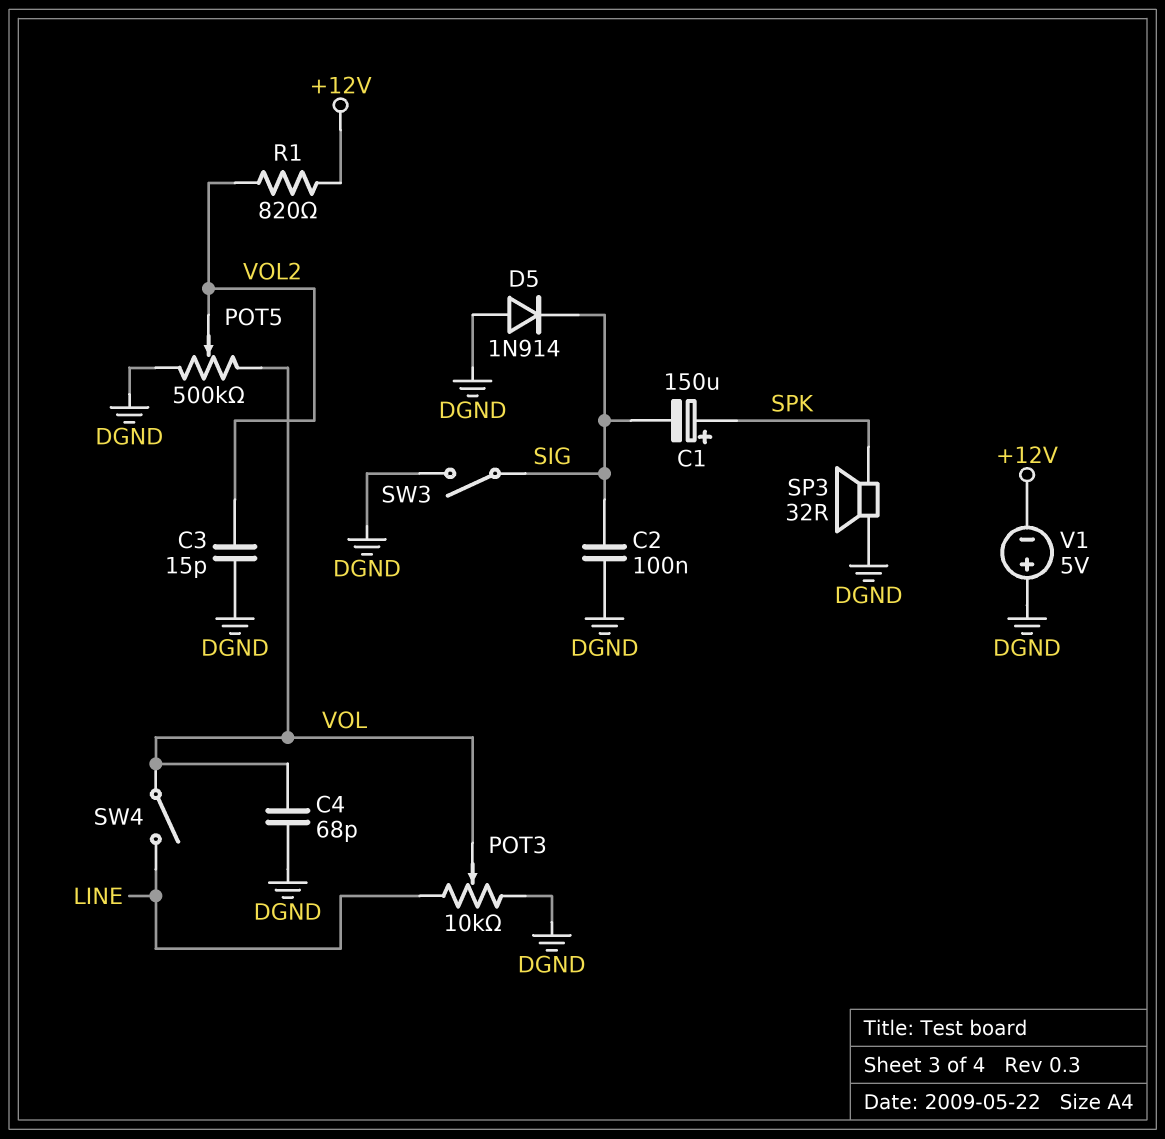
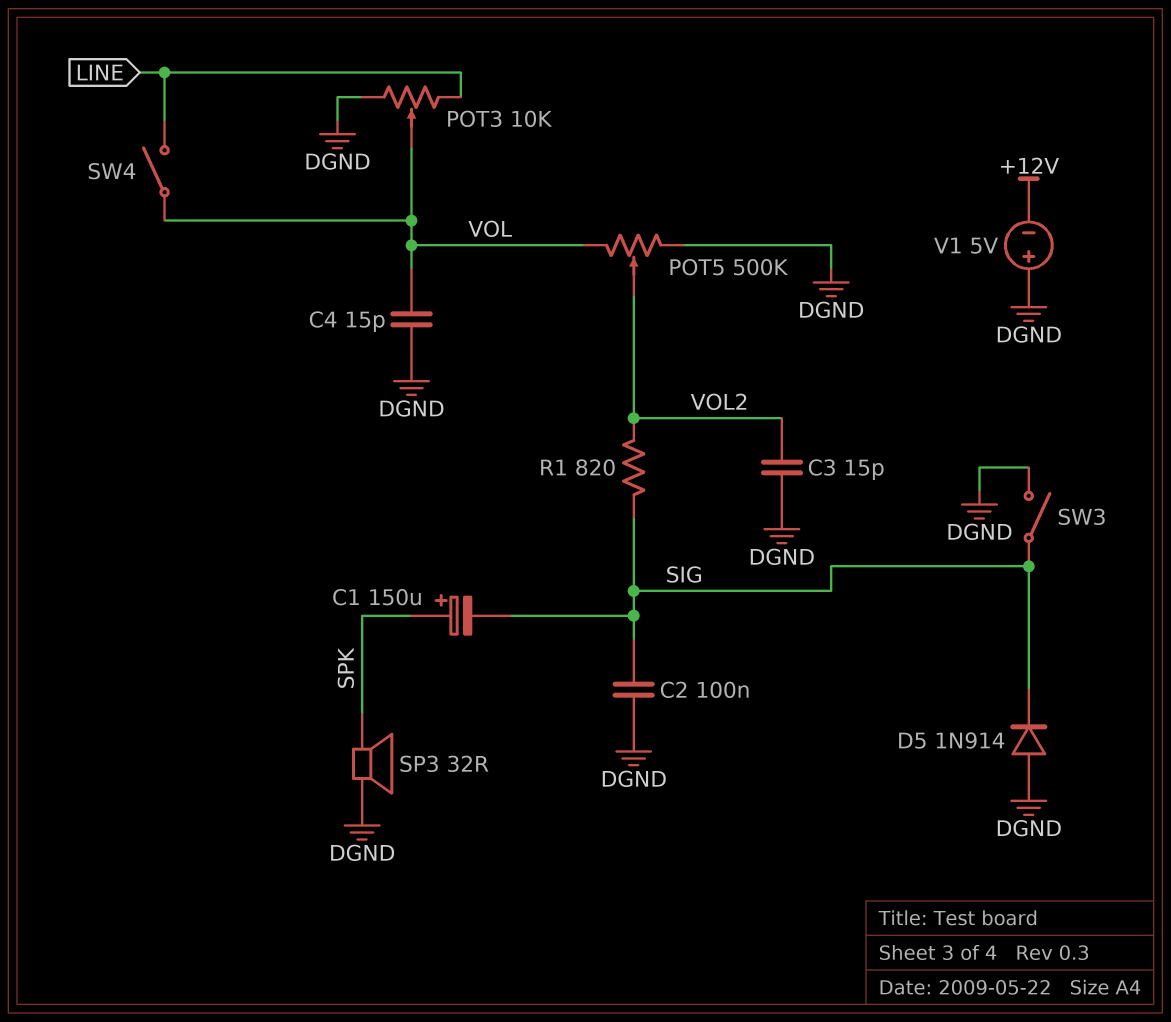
C4: 68pF (DGND, VOL) -> 15pF (DGND, VOL)
R1: 820 (+12V, VOL2) -> 820 (SIG, VOL2)

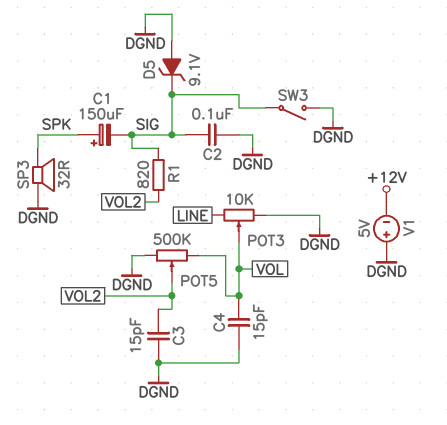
D5: diode 1N914 (A DGND, K SIG) -> zener 9.1V (A DGND, K SIG)
SW4: switch (LINE, VOL) -> none

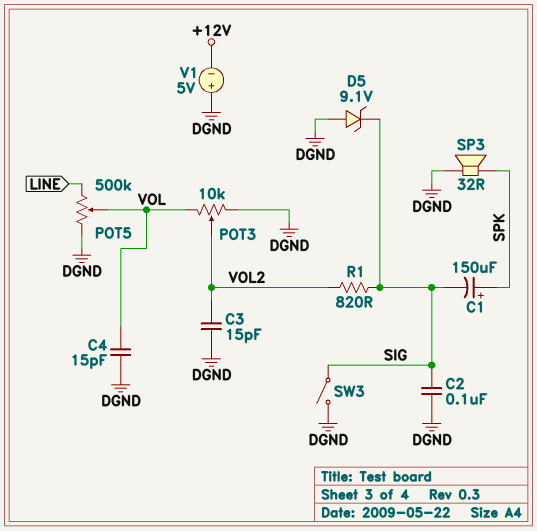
POT3: 10k (DGND, LINE, wiper VOL) -> 10k (DGND, VOL, wiper VOL2)
POT5: 500k (DGND, VOL, wiper VOL2) -> 500k (DGND, LINE, wiper VOL)

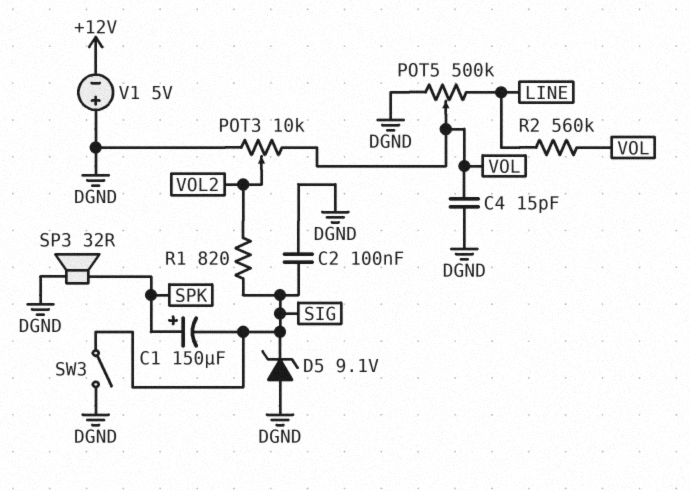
C3: 15pF (DGND, VOL2) -> none
R2: none -> 560k (LINE, VOL)

